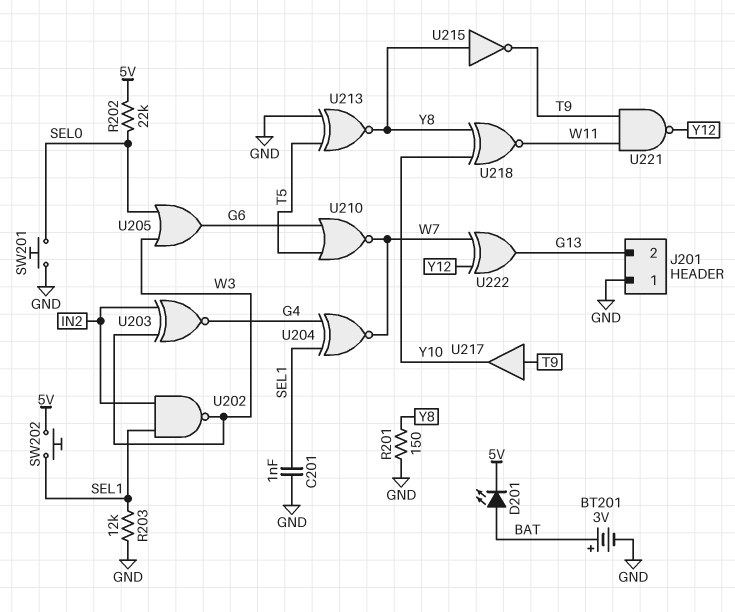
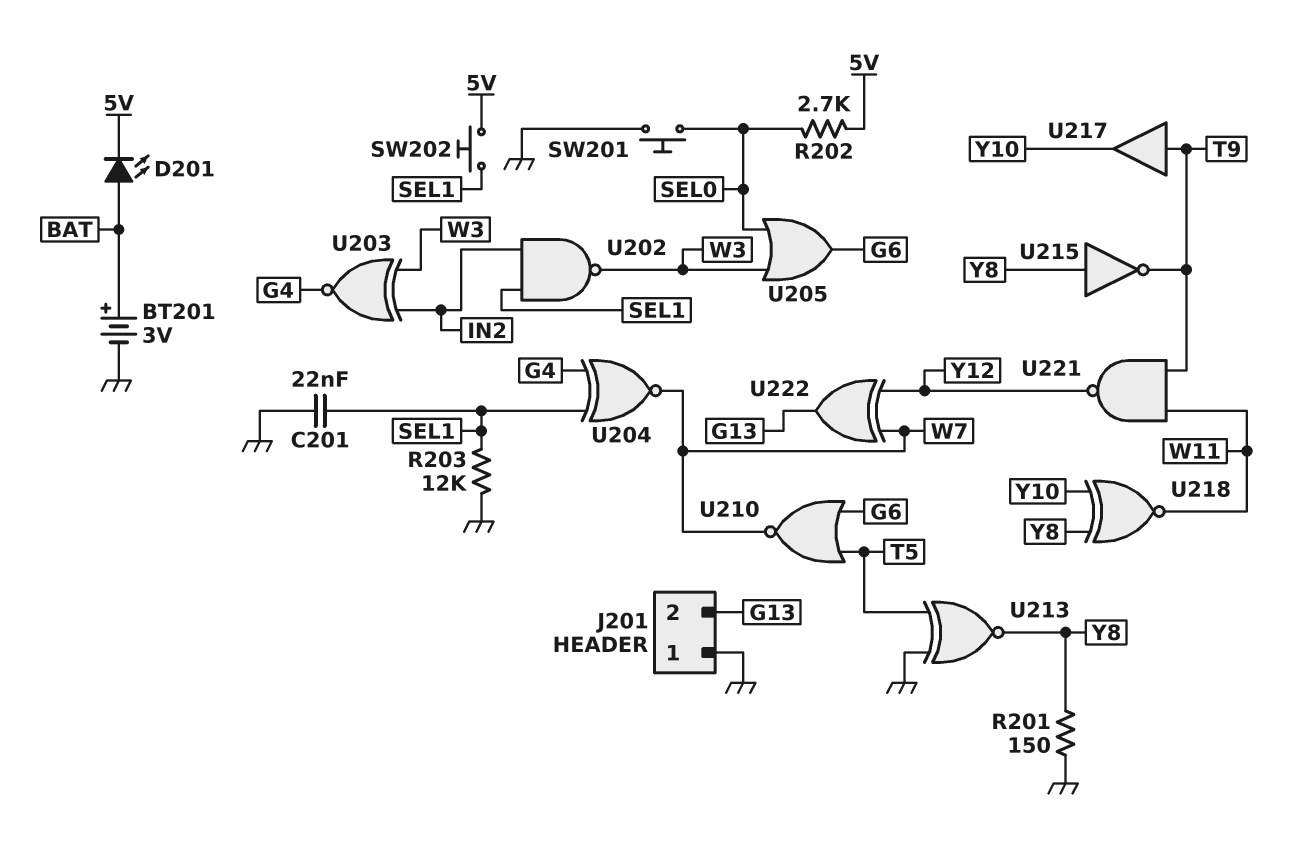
C201: 1nF (GND, SEL1) -> 22nF (GND, SEL1)
R202: 22k (5V, SEL0) -> 2.7k (5V, SEL0)

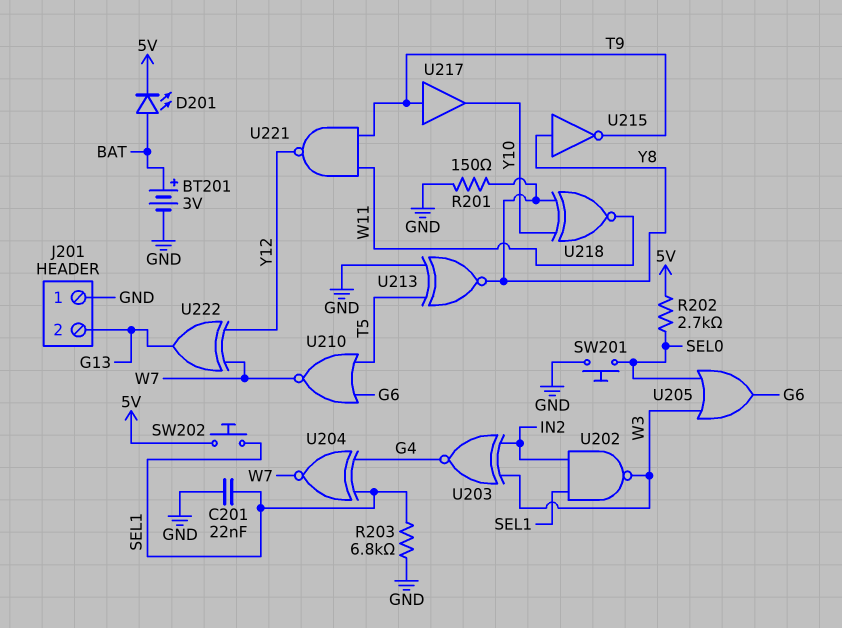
R203: 12k (GND, SEL1) -> 6.8k (GND, SEL1)

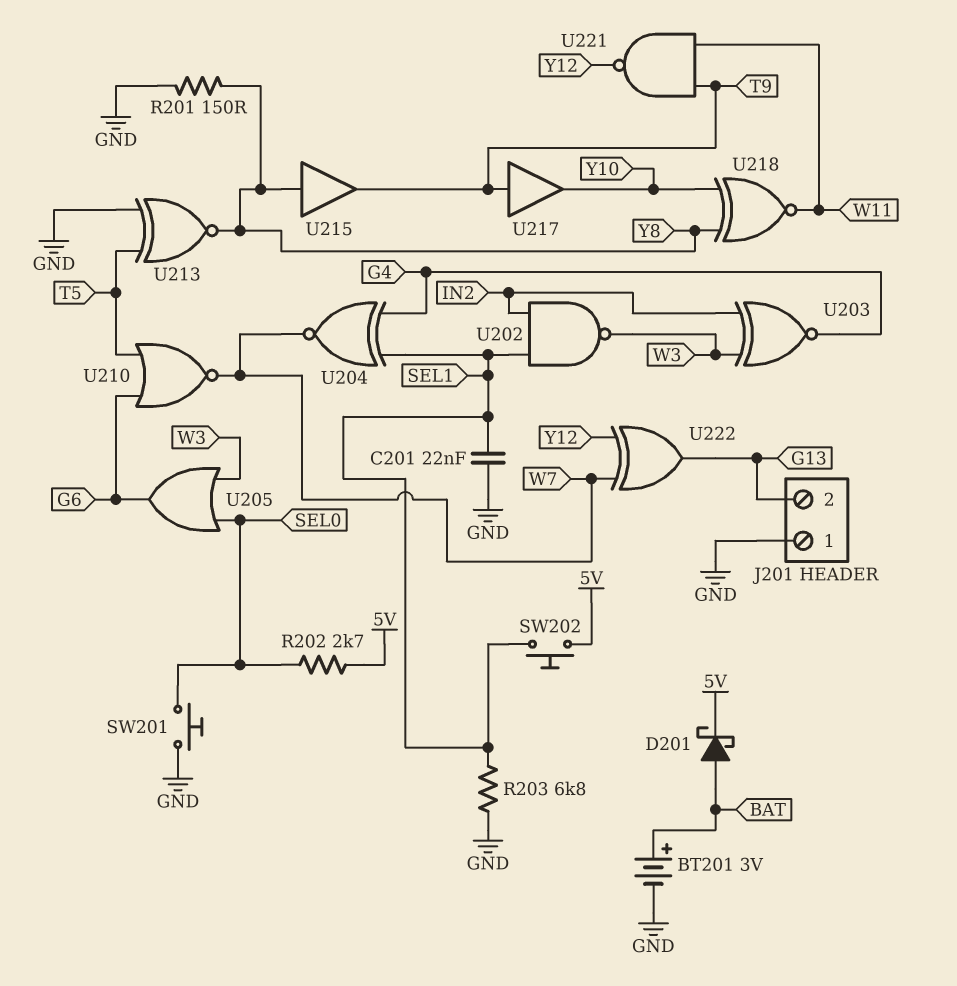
D201: LED (A BAT, K 5V) -> schottky (A BAT, K 5V)
U215: NOT (in Y8, out T9) -> buffer (in Y8, out T9)

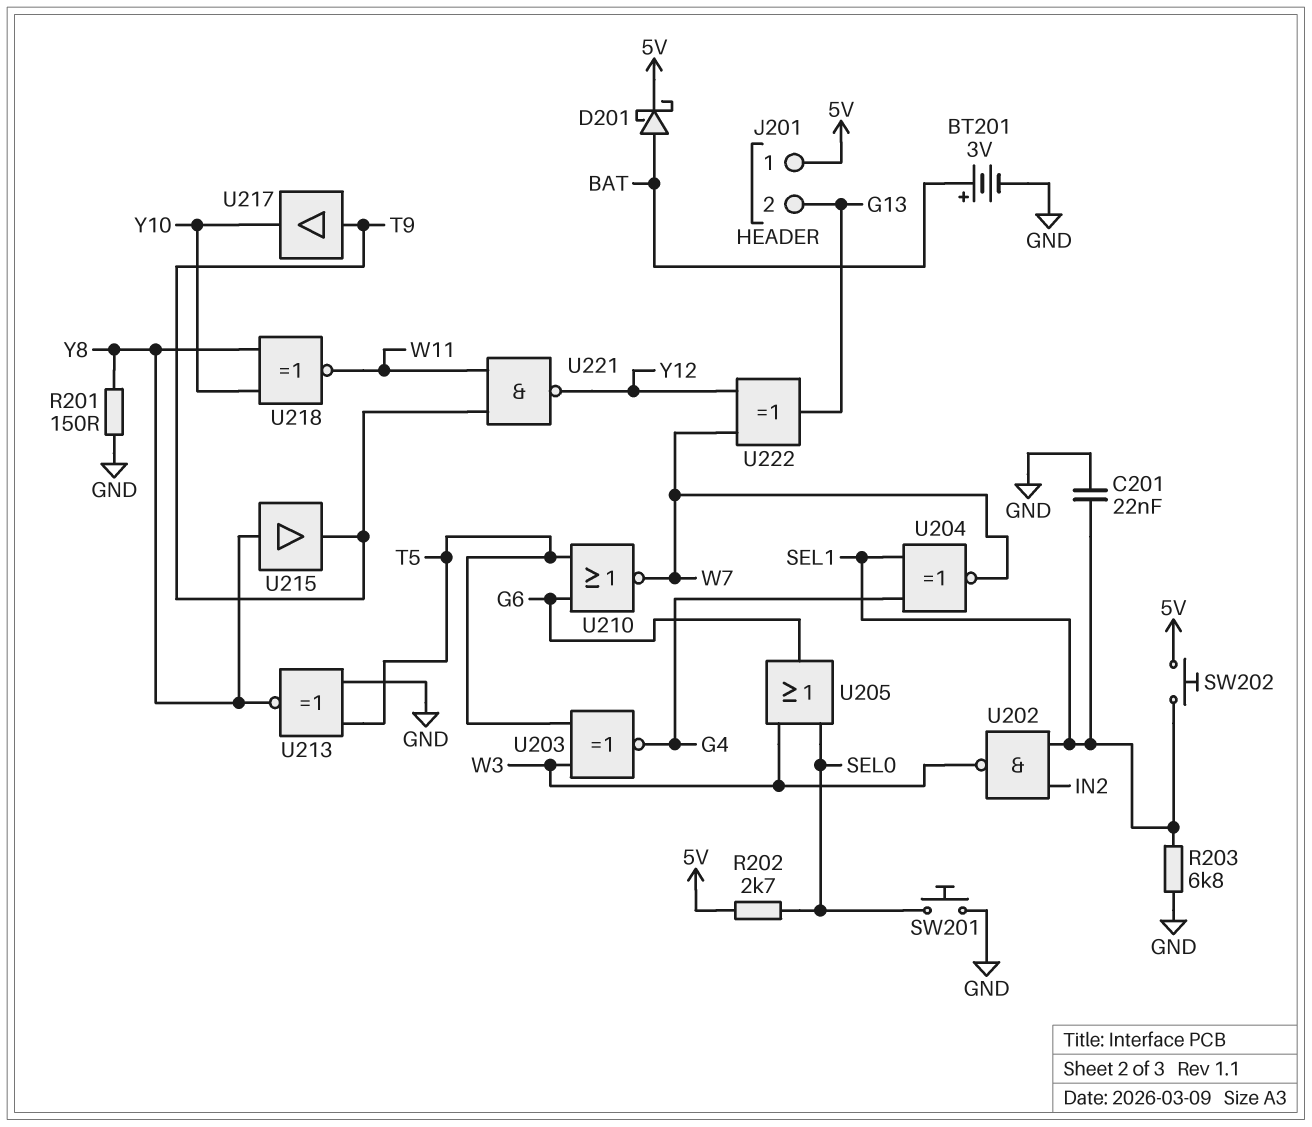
J201 pin 1: GND -> 5V
U203: XNOR (in IN2, in W3, out G4) -> XNOR (in T5, in W3, out G4)

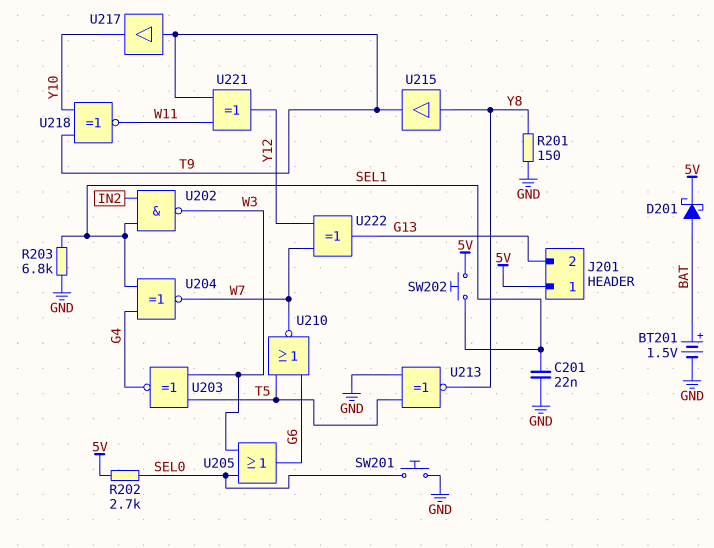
BT201: 3V (plus BAT, minus GND) -> 1.5V (plus BAT, minus GND)
U218: XNOR (in Y8, in Y10, out W11) -> XNOR (in T9, in Y10, out W11)
U221: NAND (in T9, in W11, out Y12) -> XOR (in T9, in W11, out Y12)

